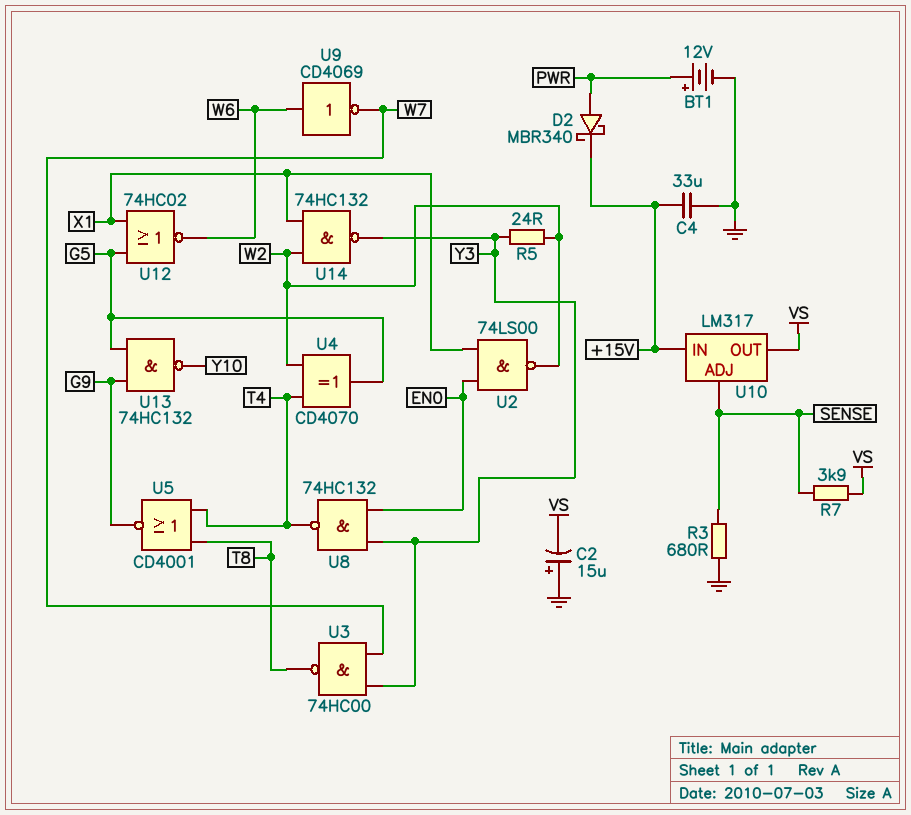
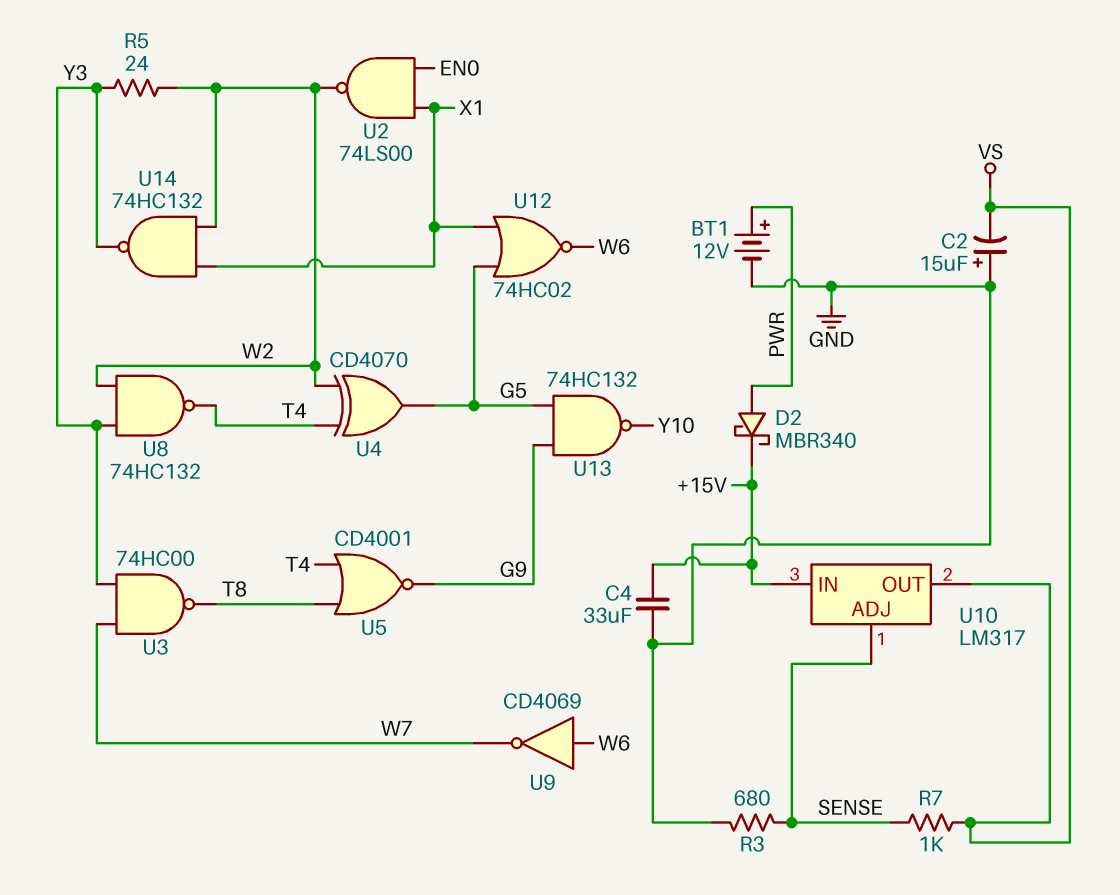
R7: 3.9k (SENSE, VS) -> 1k (SENSE, VS)
U8: NAND 74HC132 (in EN0, in Y3, out T4) -> NAND 74HC132 (in W2, in Y3, out T4)

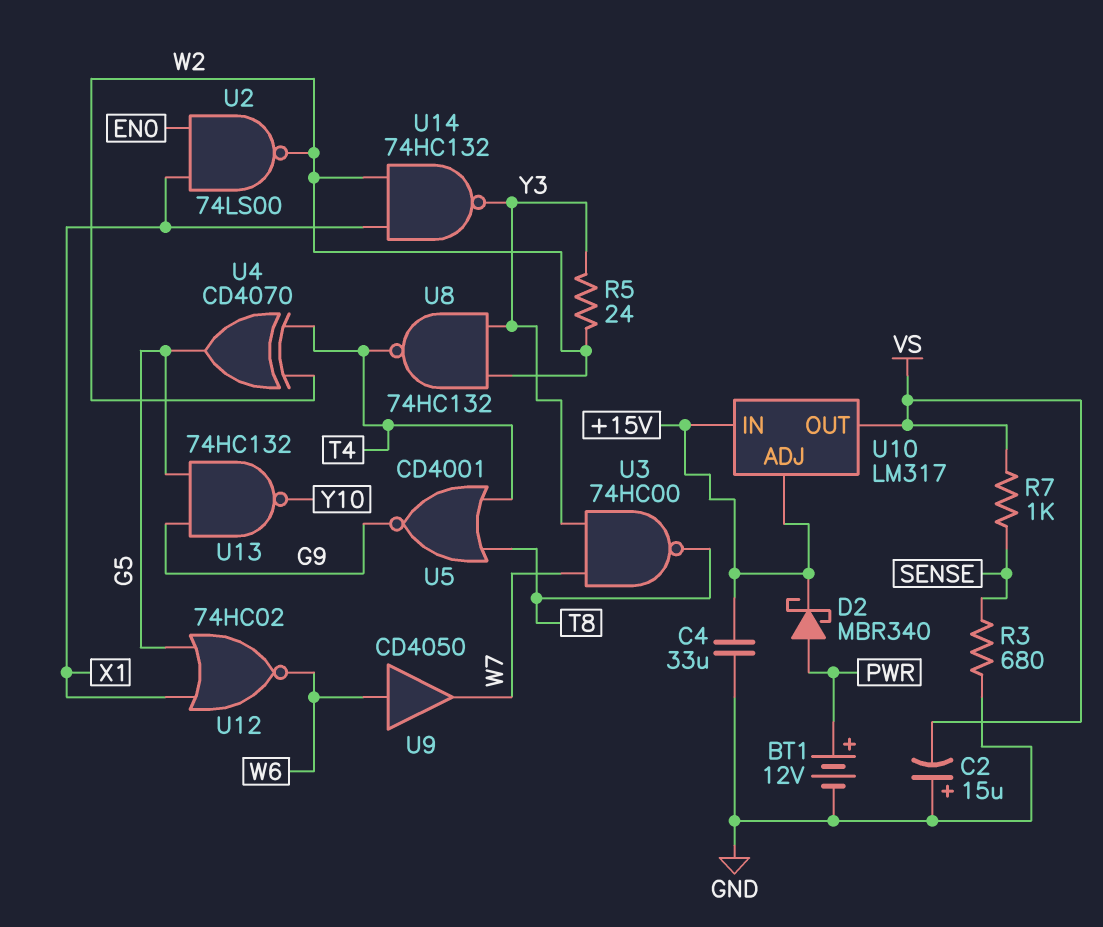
U9: NOT CD4069 (in W6, out W7) -> buffer CD4050 (in W6, out W7)
U10 pin ADJ: SENSE -> +15V

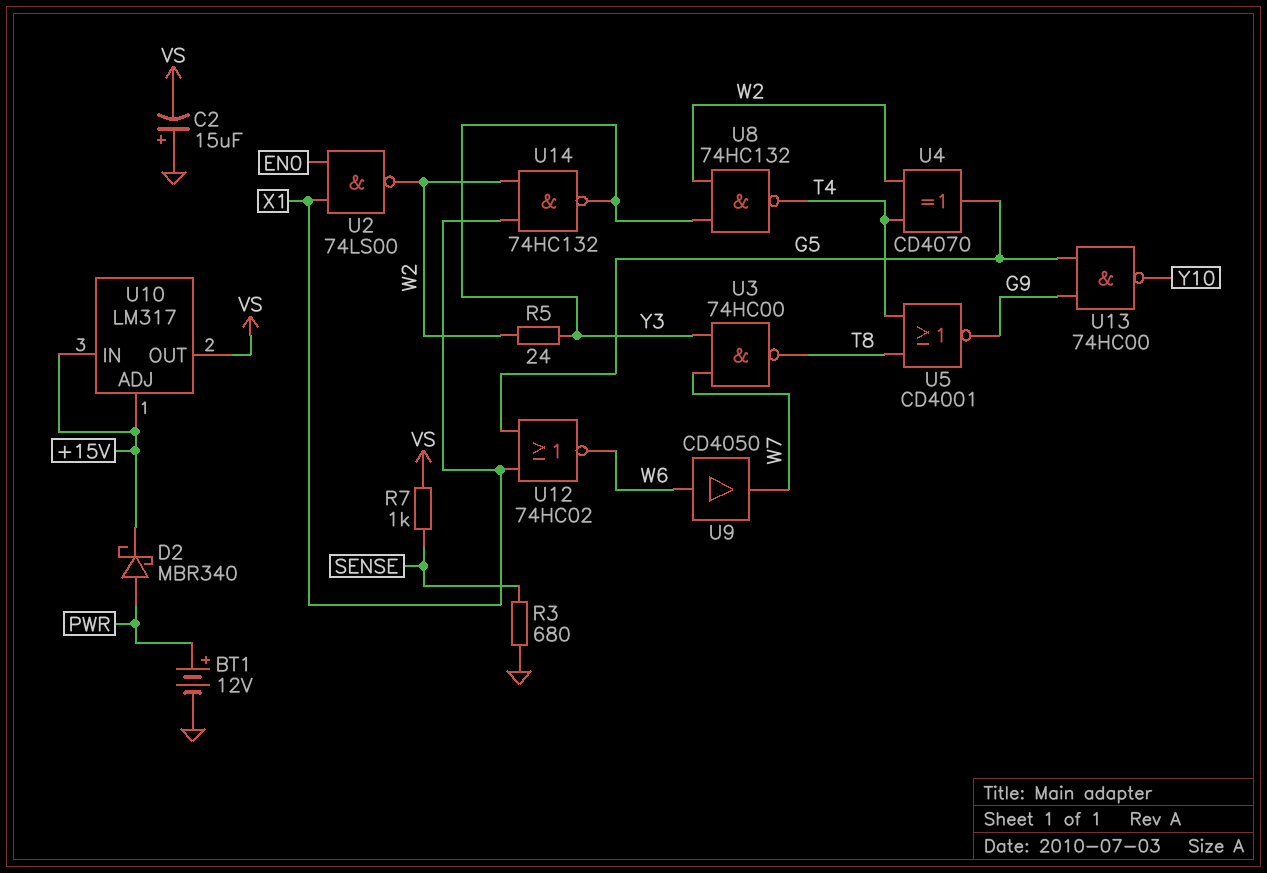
C4: 33uF (+15V, GND) -> none
U13: NAND 74HC132 (in G5, in G9, out Y10) -> NAND 74HC00 (in G5, in G9, out Y10)

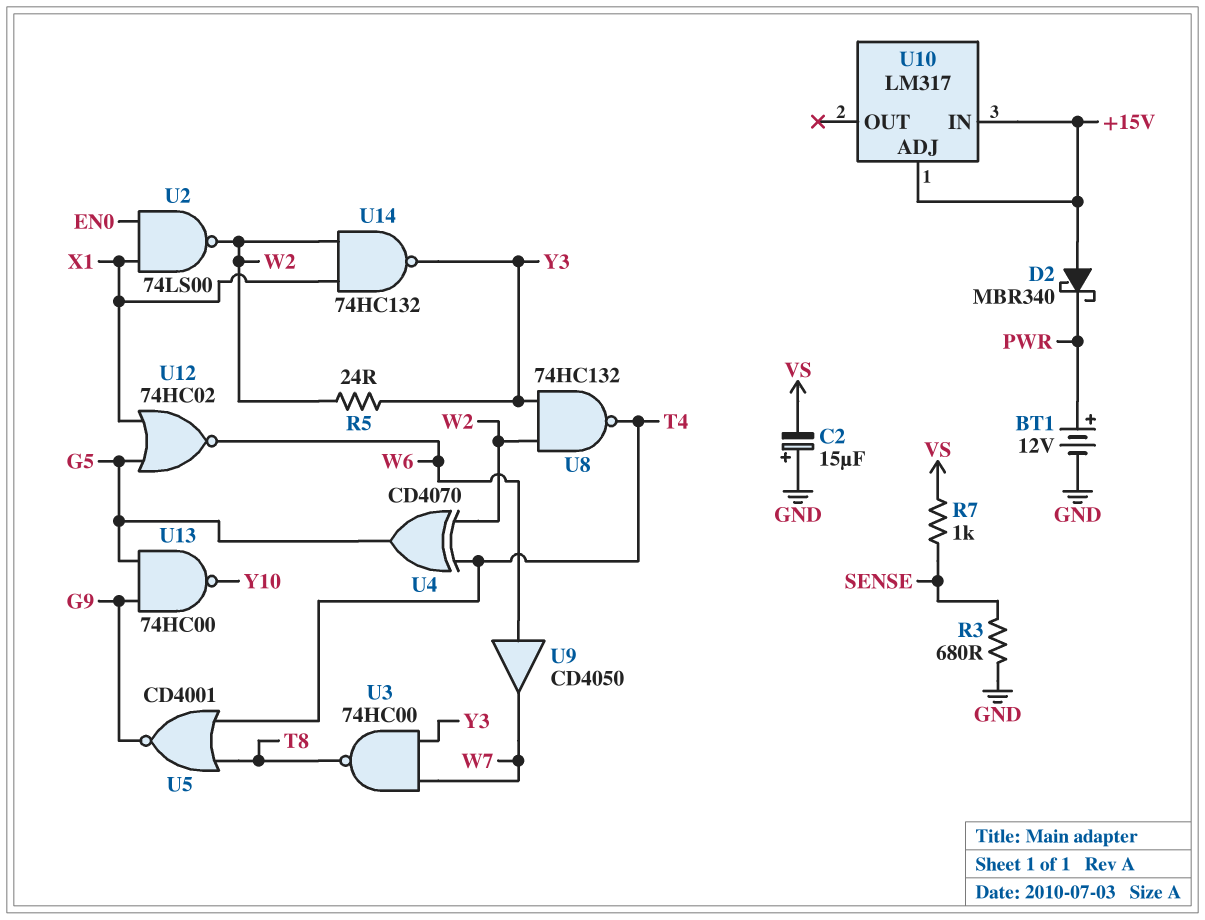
D2: schottky MBR340 (A PWR, K +15V) -> schottky MBR340 (A +15V, K PWR)
U10 pin OUT: VS -> none

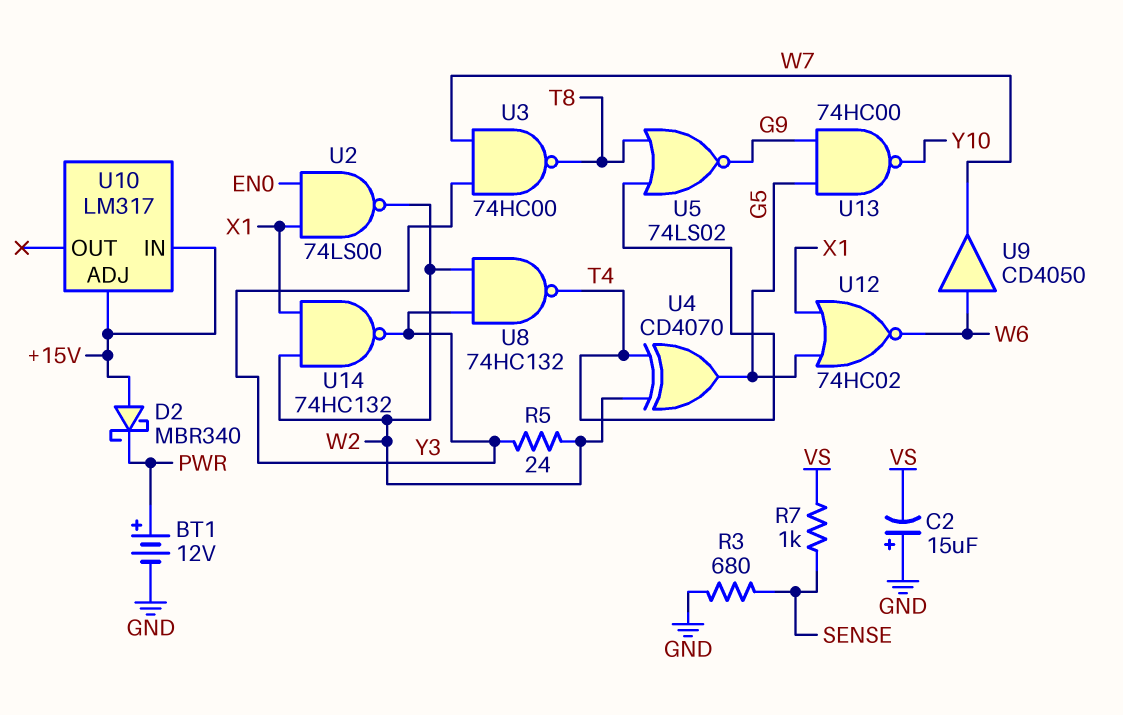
U5: NOR CD4001 (in T4, in T8, out G9) -> NOR 74LS02 (in T4, in T8, out G9)

